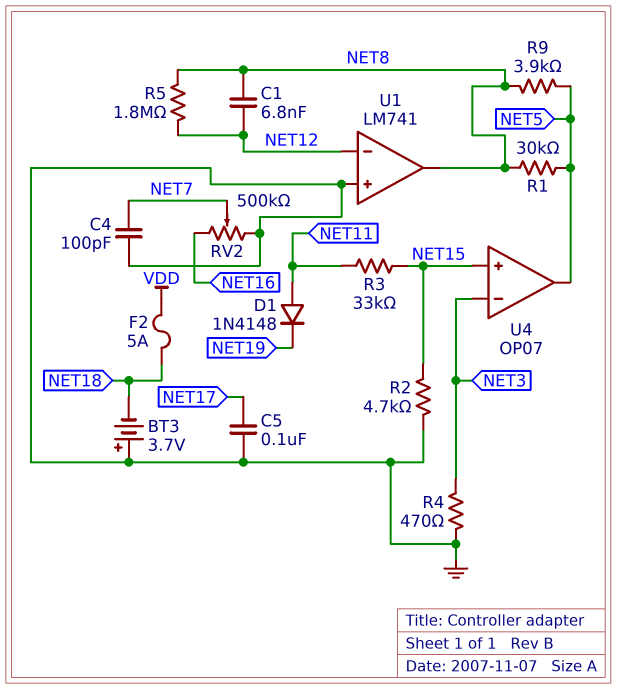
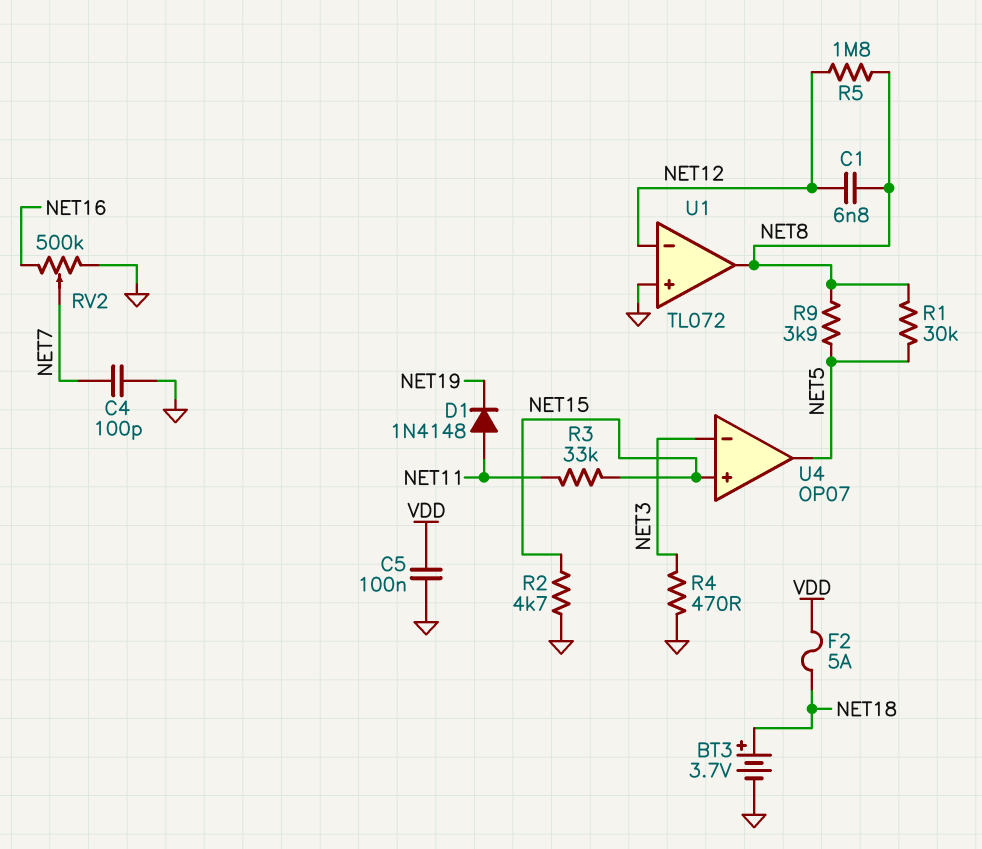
BT3: 3.7V (plus GND, minus NET18) -> 3.7V (plus NET18, minus GND)
C5: 100nF (GND, NET17) -> 100nF (GND, VDD)
U1: LM741 -> TL072

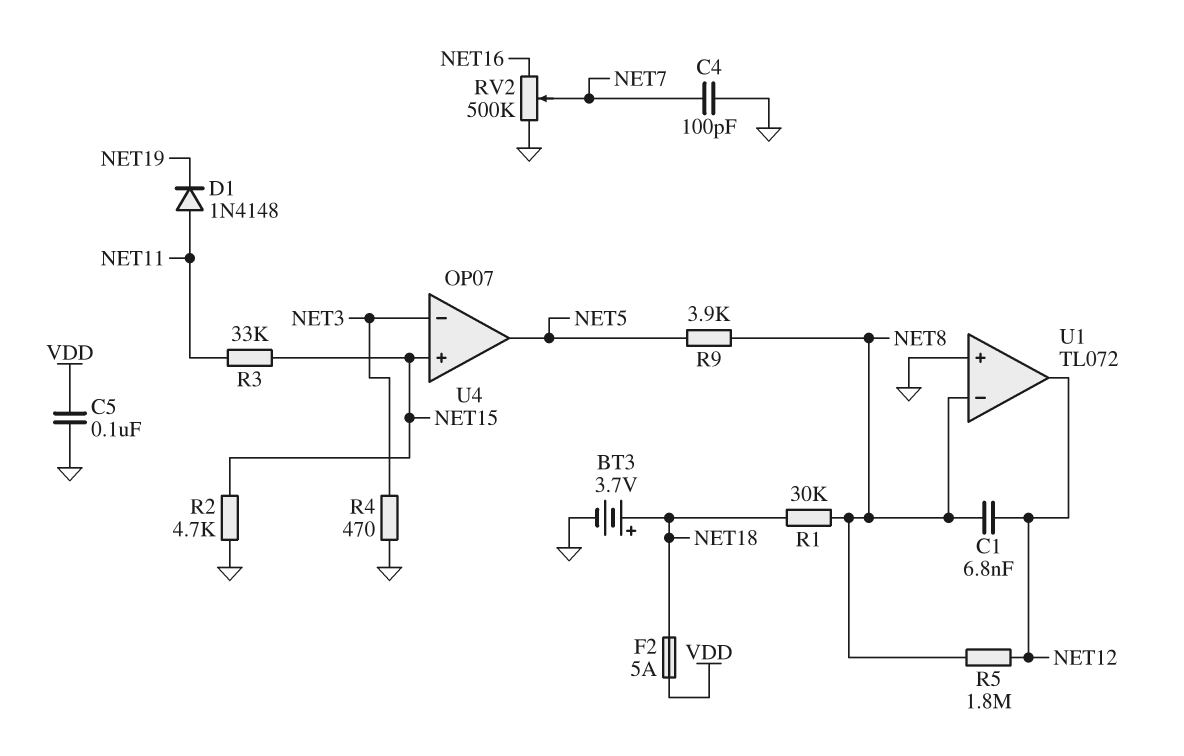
R1: 30k (NET5, NET8) -> 30k (NET8, NET18)
U1 pin in-: NET12 -> NET8
U1 pin out: NET8 -> NET12

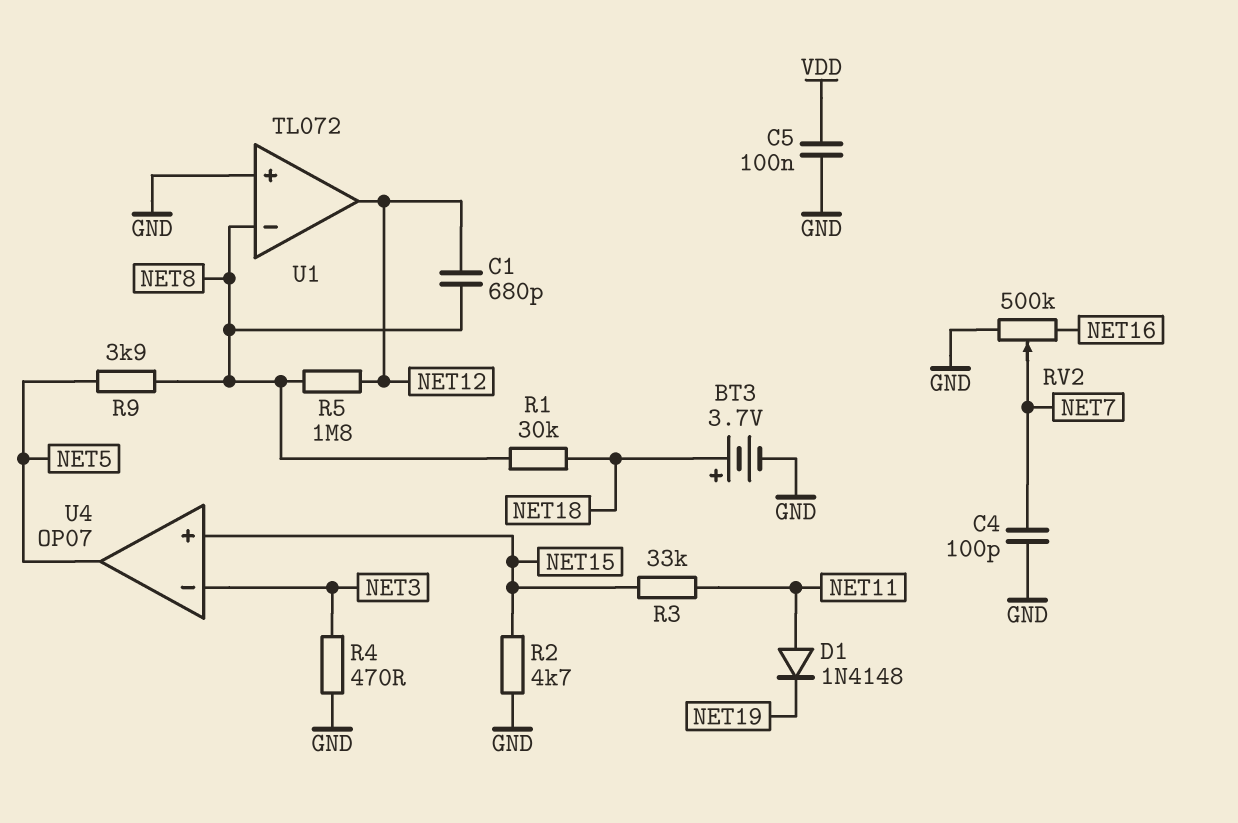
C1: 6.8nF (NET8, NET12) -> 680pF (NET8, NET12)
F2: 5A (NET18, VDD) -> none

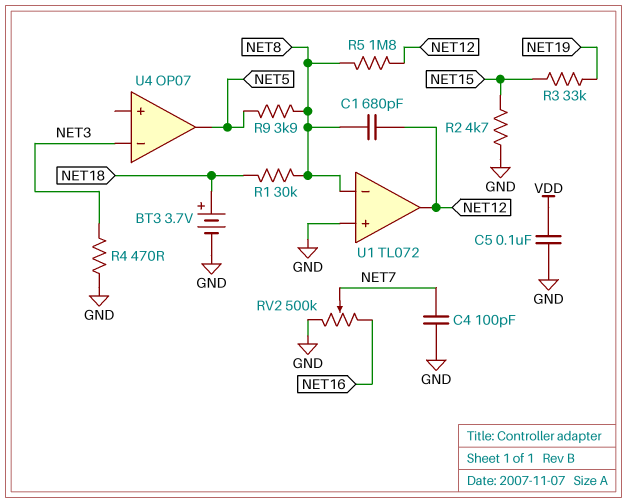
D1: diode 1N4148 (A NET11, K NET19) -> none
R3: 33k (NET11, NET15) -> 33k (NET15, NET19)
U4 pin in+: NET15 -> none

